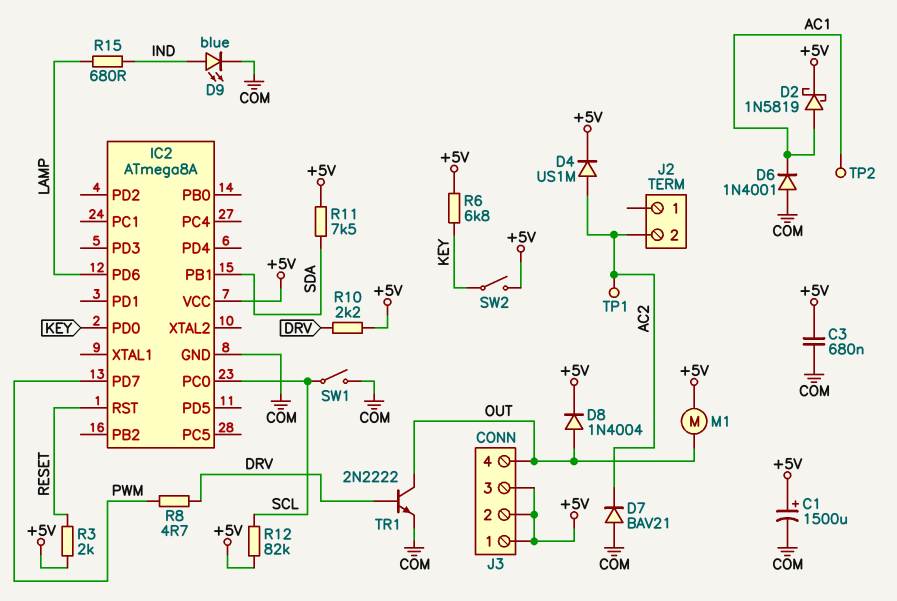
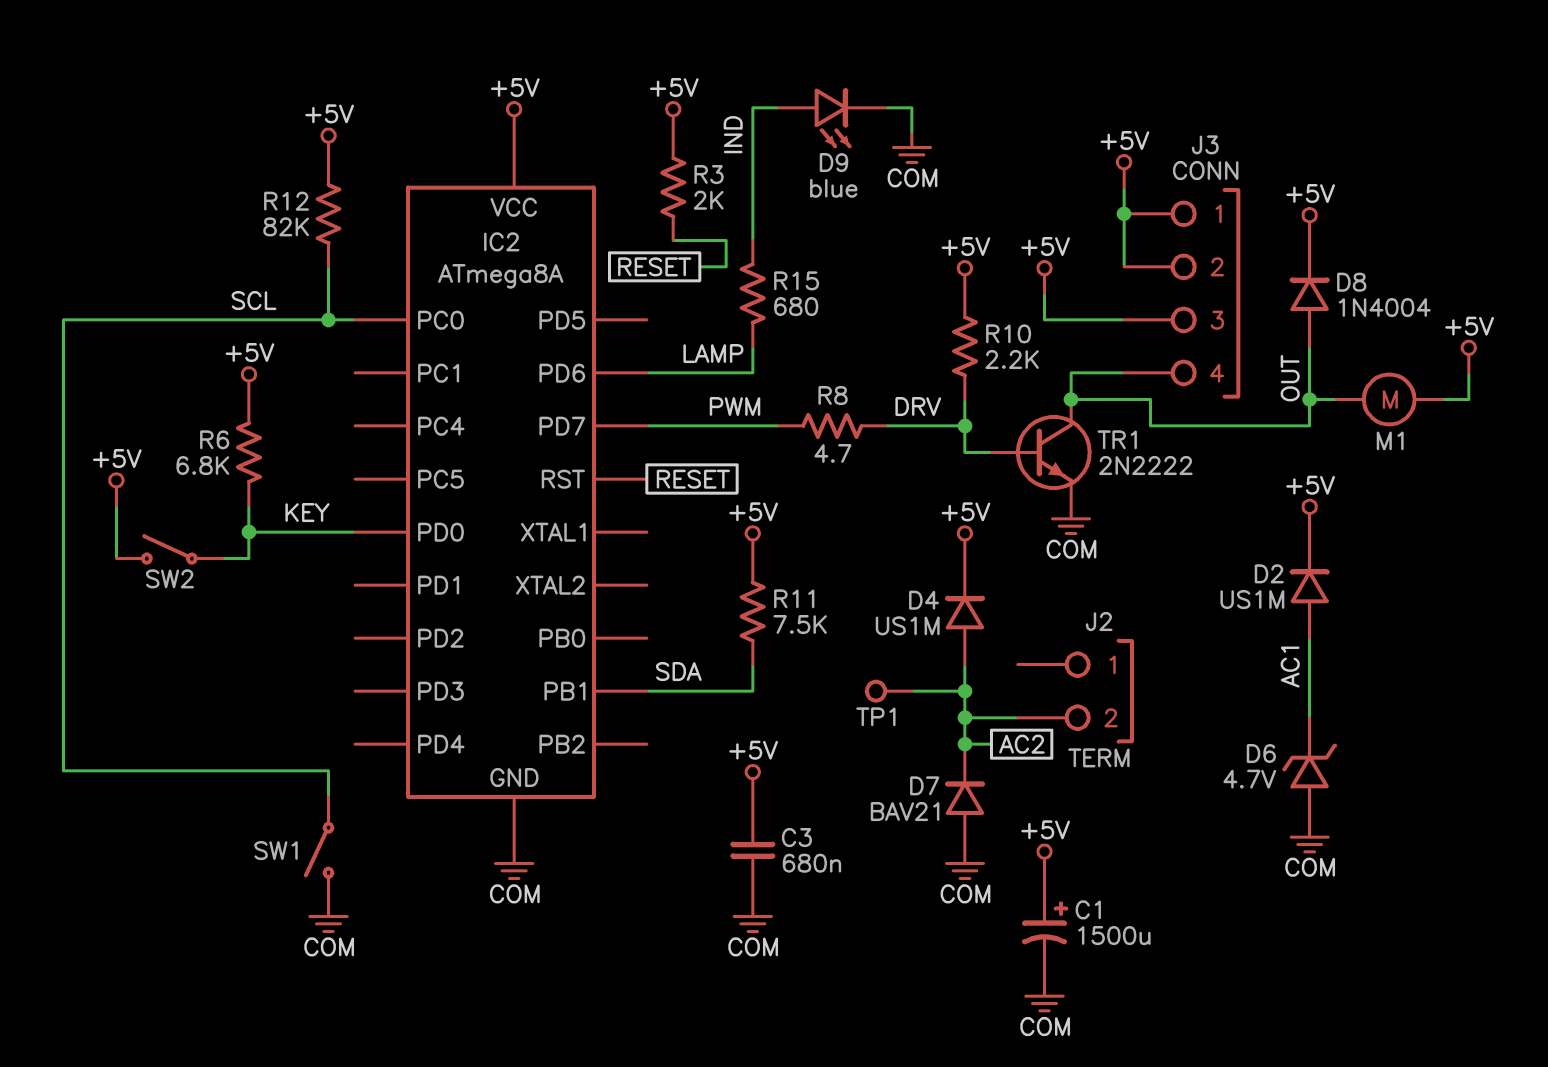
D2: schottky 1N5819 (A AC1, K +5V) -> diode US1M (A AC1, K +5V)
D6: diode 1N4001 (A COM, K AC1) -> zener 4.7V (A COM, K AC1)
TP2: test point (AC1) -> none

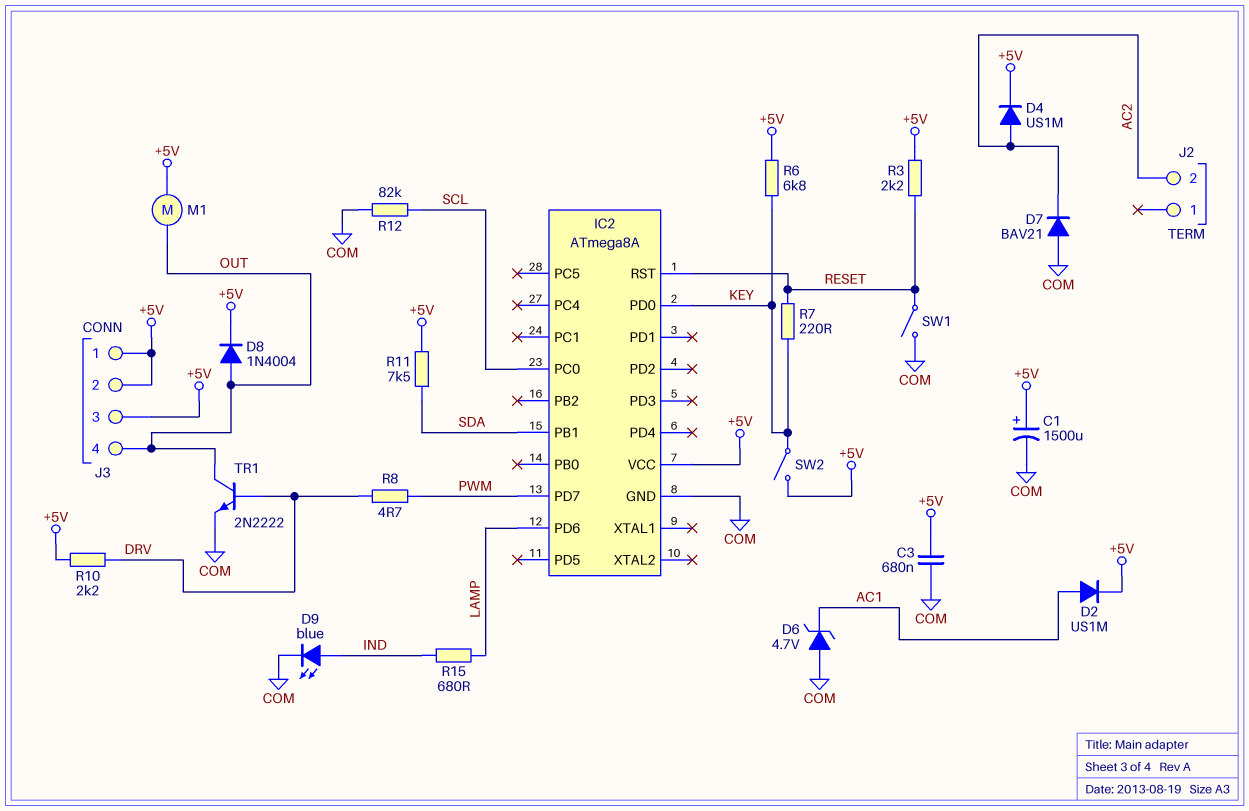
R3: 2k (+5V, RESET) -> 2.2k (+5V, RESET)
R7: none -> 220 (KEY, RESET)
R12: 82k (+5V, SCL) -> 82k (COM, SCL)
SW1: switch (COM, SCL) -> switch (COM, RESET)
TP1: test point (AC2) -> none

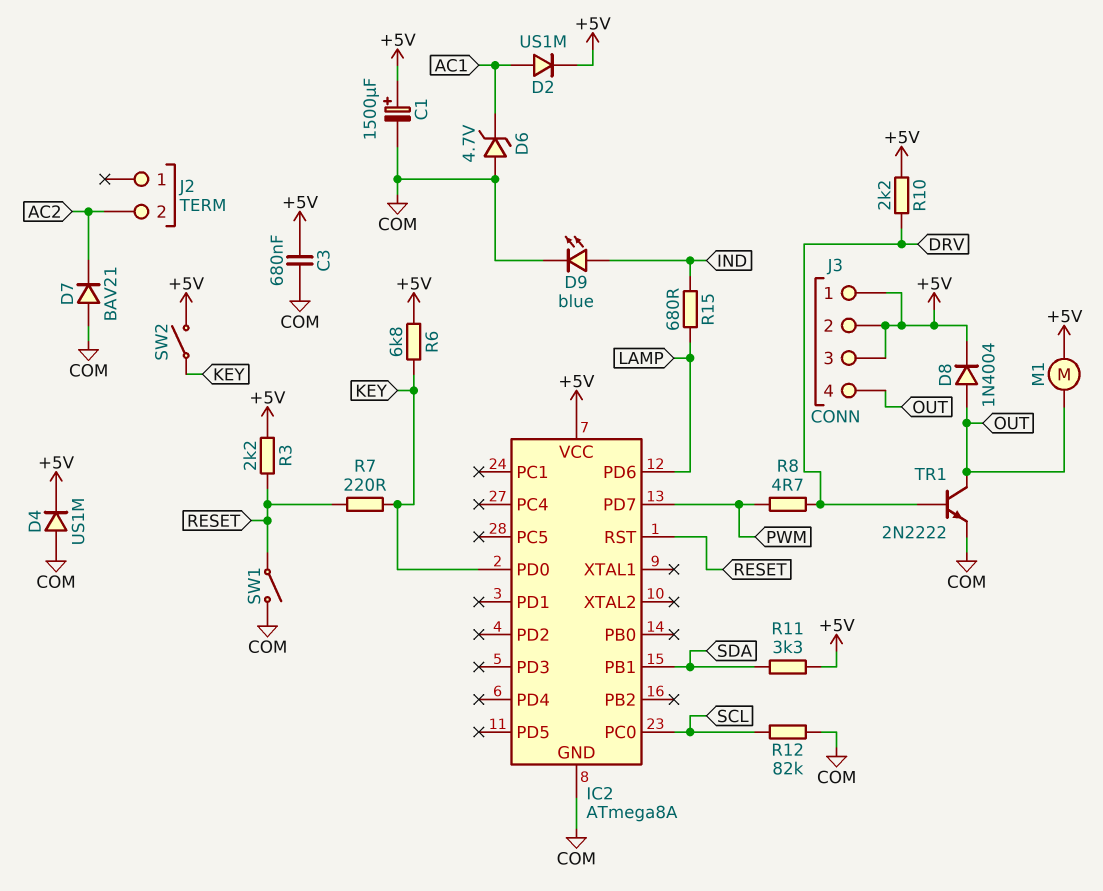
D4: diode US1M (A AC2, K +5V) -> diode US1M (A COM, K +5V)
R11: 7.5k (+5V, SDA) -> 3.3k (+5V, SDA)

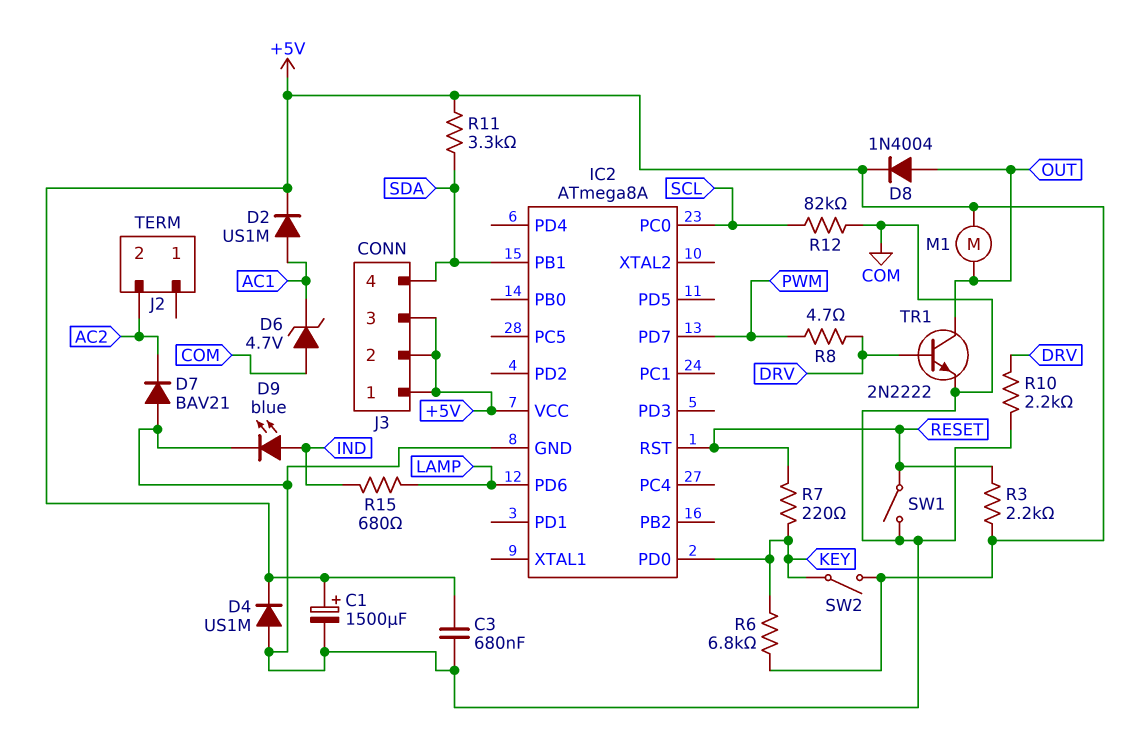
J3 pin 4: OUT -> SDA
R10: 2.2k (+5V, DRV) -> 2.2k (COM, DRV)

